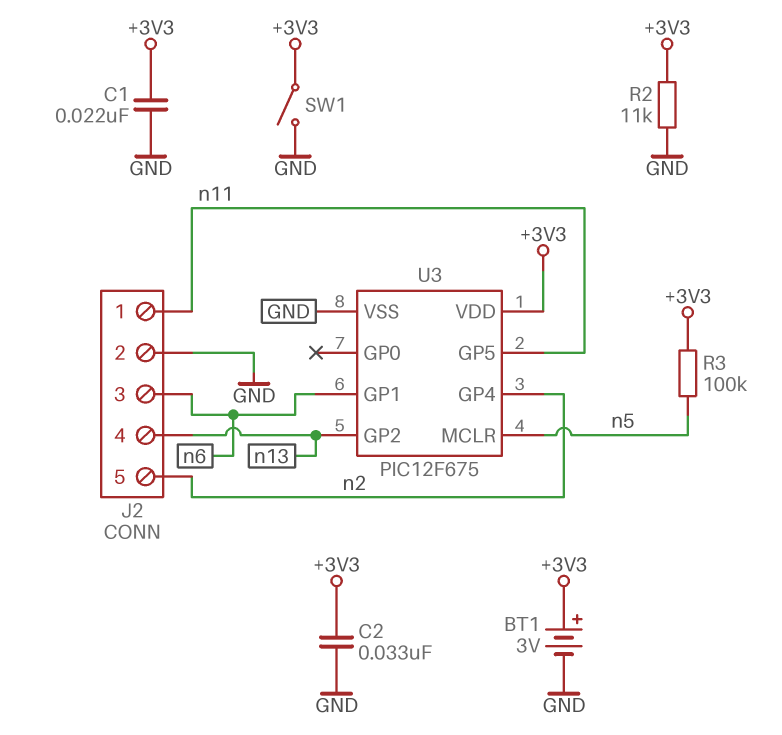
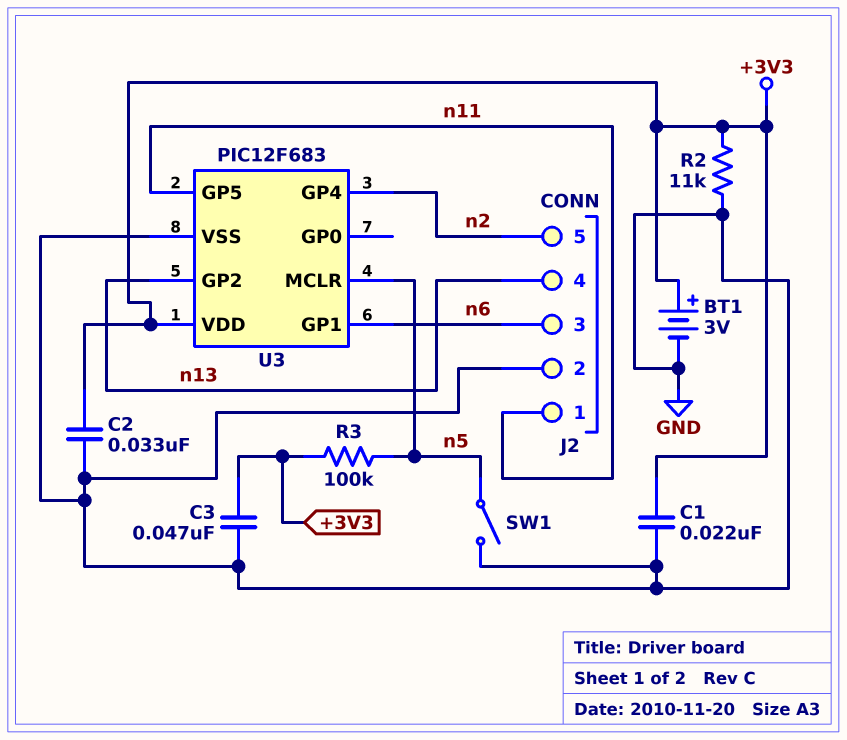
C3: none -> 47nF (+3V3, GND)
SW1: switch (+3V3, GND) -> switch (GND, n5)
U3: PIC12F675 -> PIC12F683

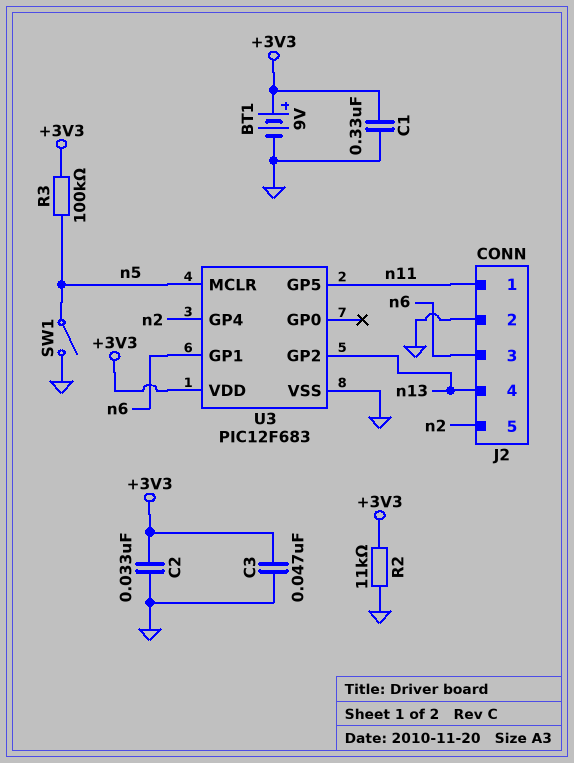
BT1: 3V (plus +3V3, minus GND) -> 9V (plus +3V3, minus GND)
C1: 22nF (+3V3, GND) -> 330nF (+3V3, GND)

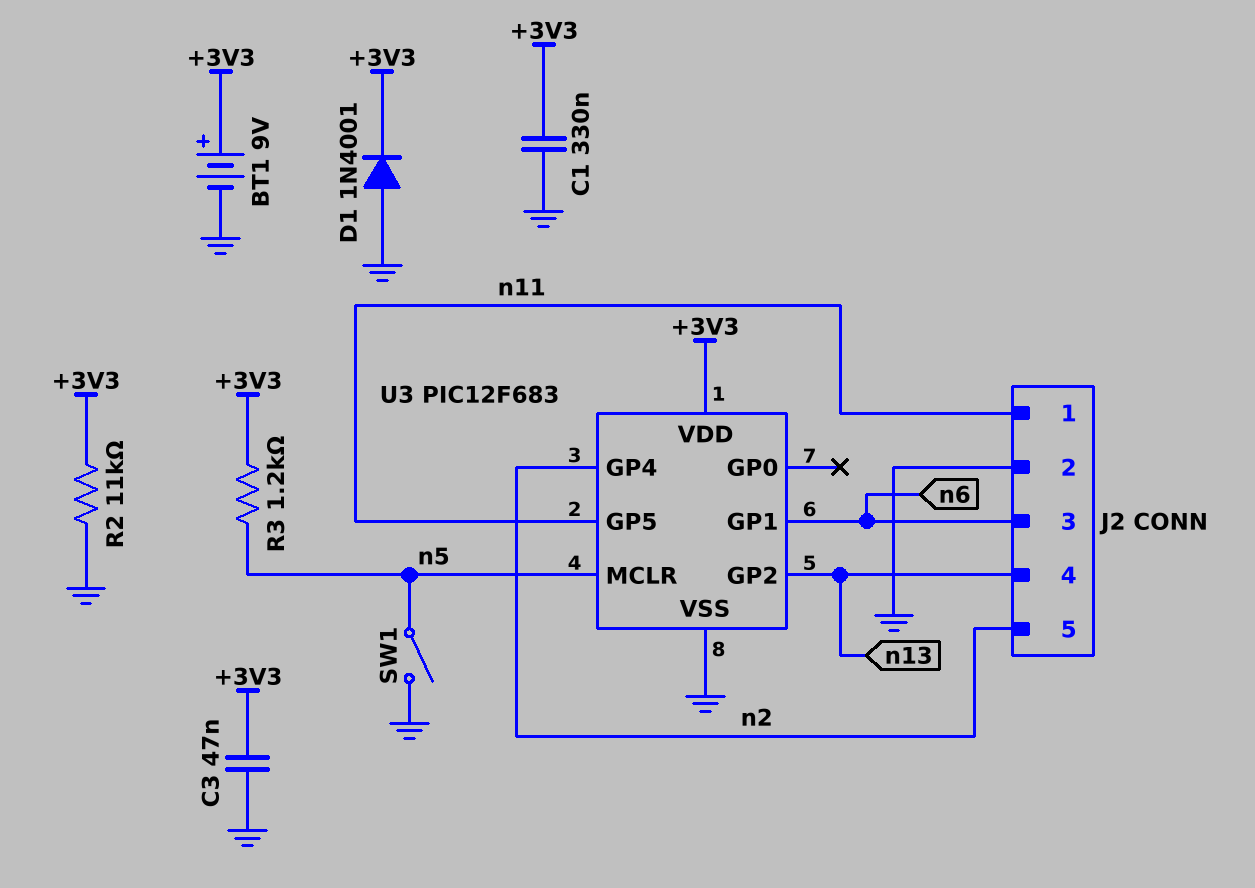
C2: 33nF (+3V3, GND) -> none
D1: none -> diode 1N4001 (A GND, K +3V3)
R3: 100k (+3V3, n5) -> 1.2k (+3V3, n5)

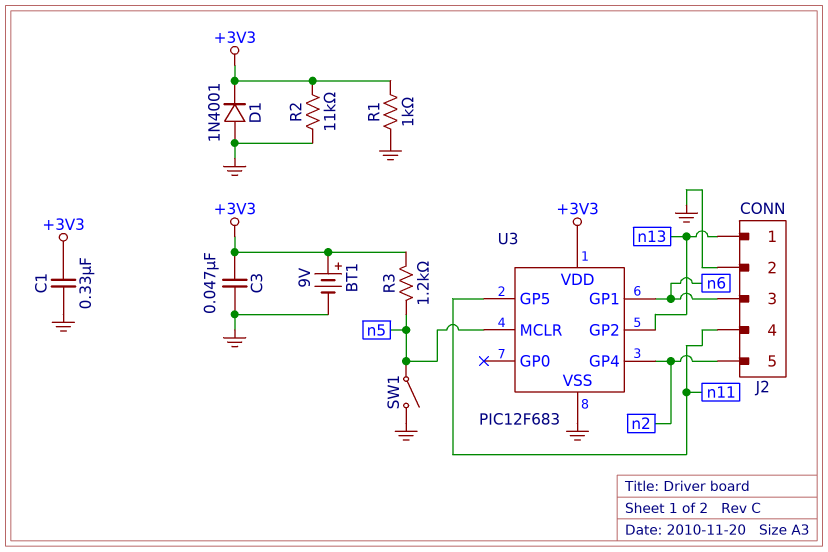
J2 pin 1: n11 -> n13
J2 pin 4: n13 -> n11
R1: none -> 1k (+3V3, GND)

